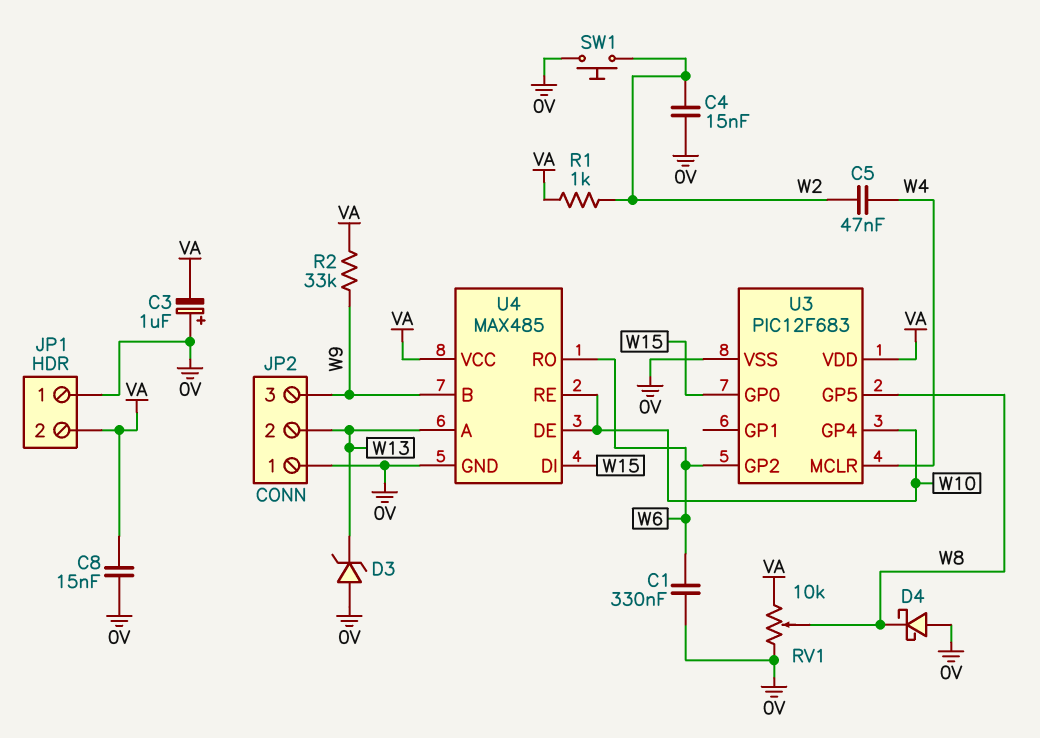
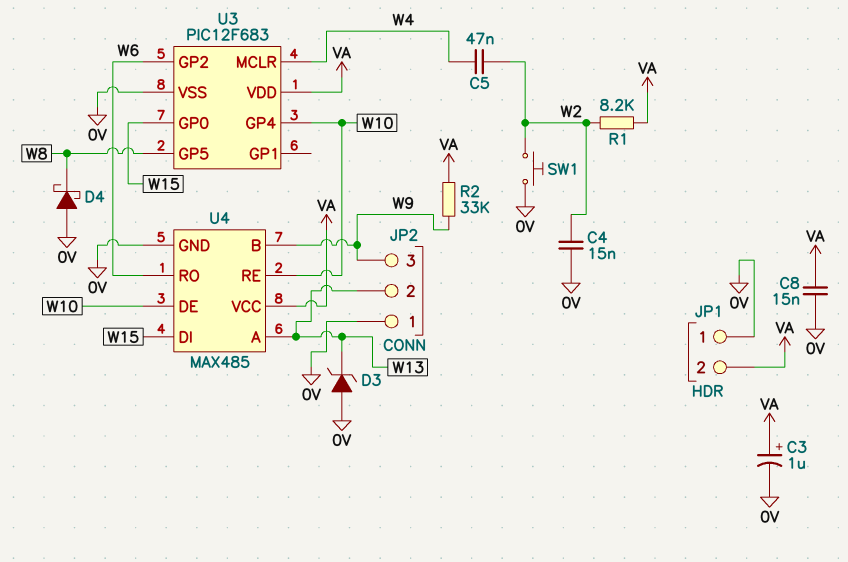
C1: 330nF (0V, W6) -> none
C3: 1uF (plus 0V, minus VA) -> 1uF (plus VA, minus 0V)
R1: 1k (VA, W2) -> 8.2k (VA, W2)
RV1: 10k (0V, VA, wiper W8) -> none

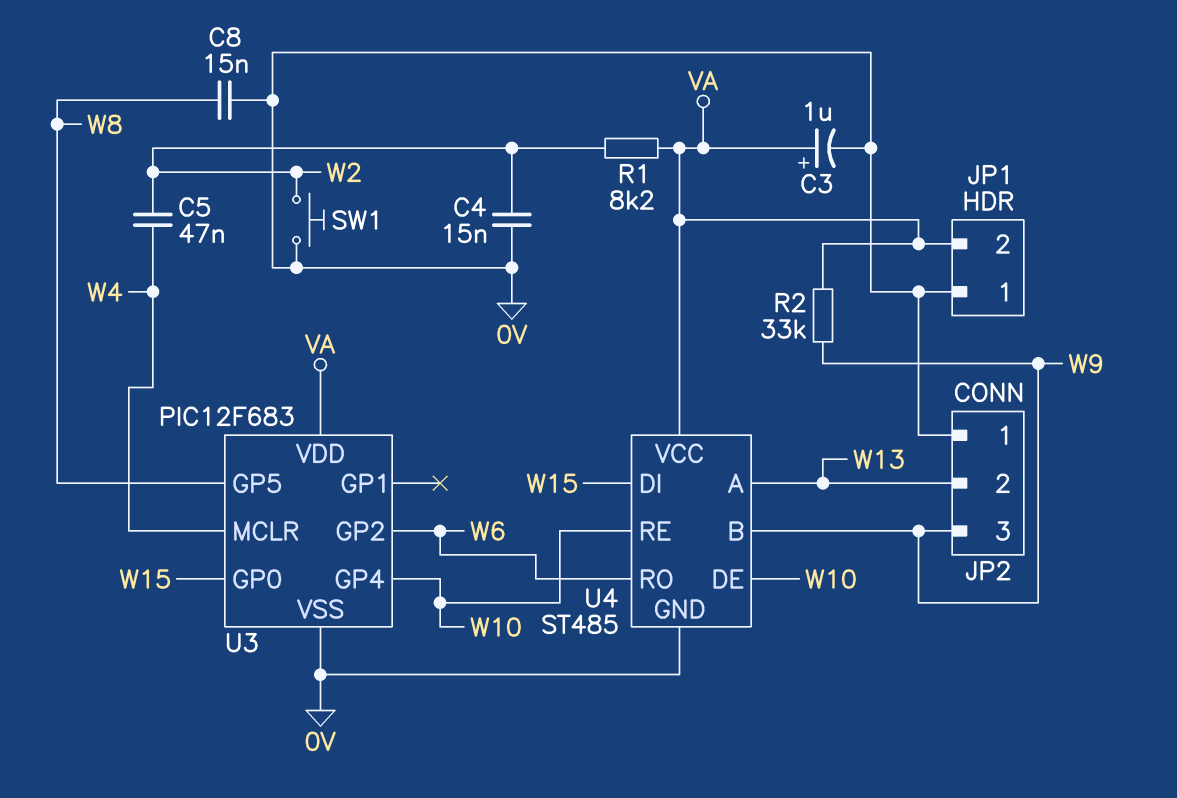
C8: 15nF (0V, VA) -> 15nF (0V, W8)
D3: zener (A 0V, K W13) -> none
D4: schottky (A 0V, K W8) -> none
U4: MAX485 -> ST485

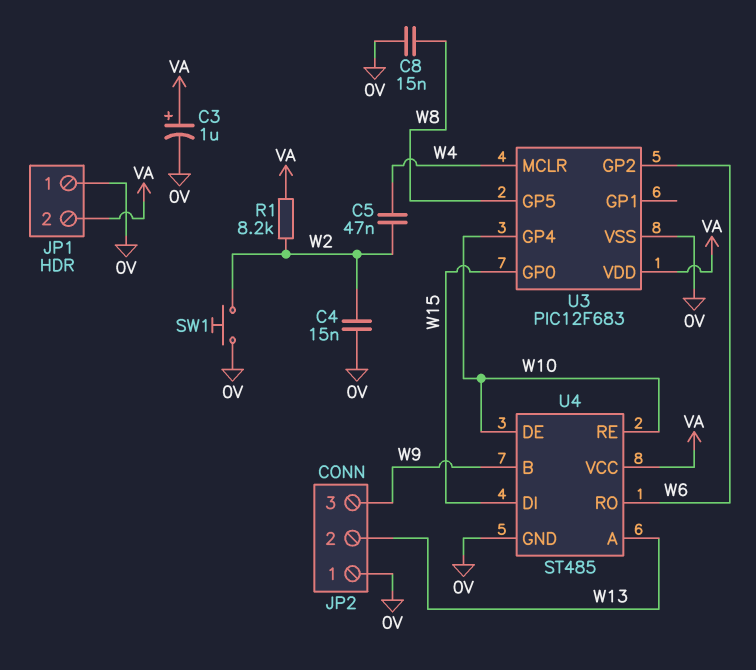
R2: 33k (VA, W9) -> none

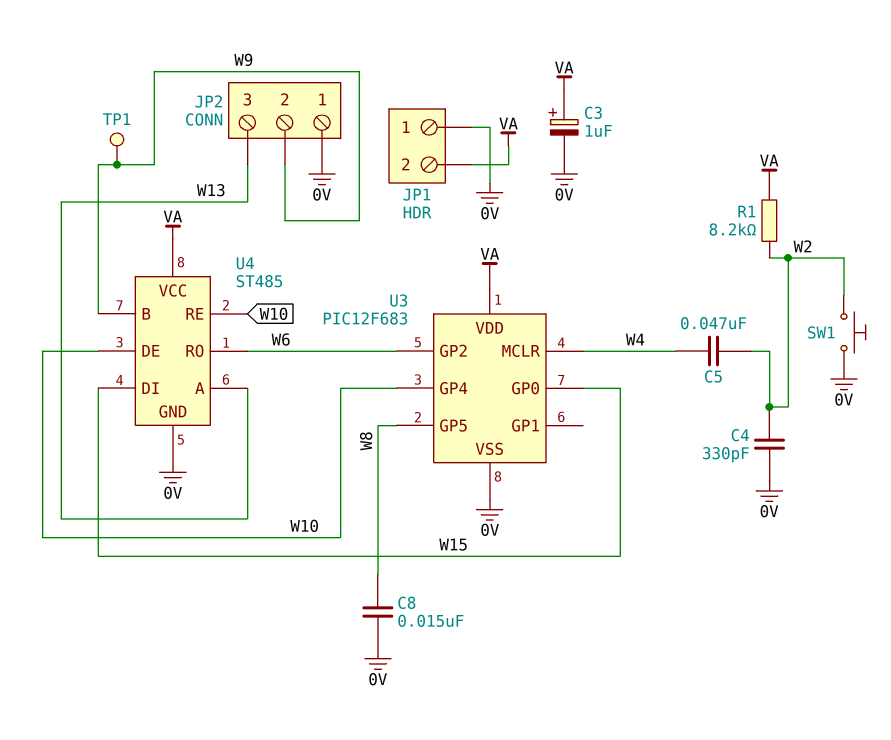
C4: 15nF (0V, W2) -> 330pF (0V, W2)
JP2 pin 2: W13 -> W9
JP2 pin 3: W9 -> W13
TP1: none -> test point (W9)

